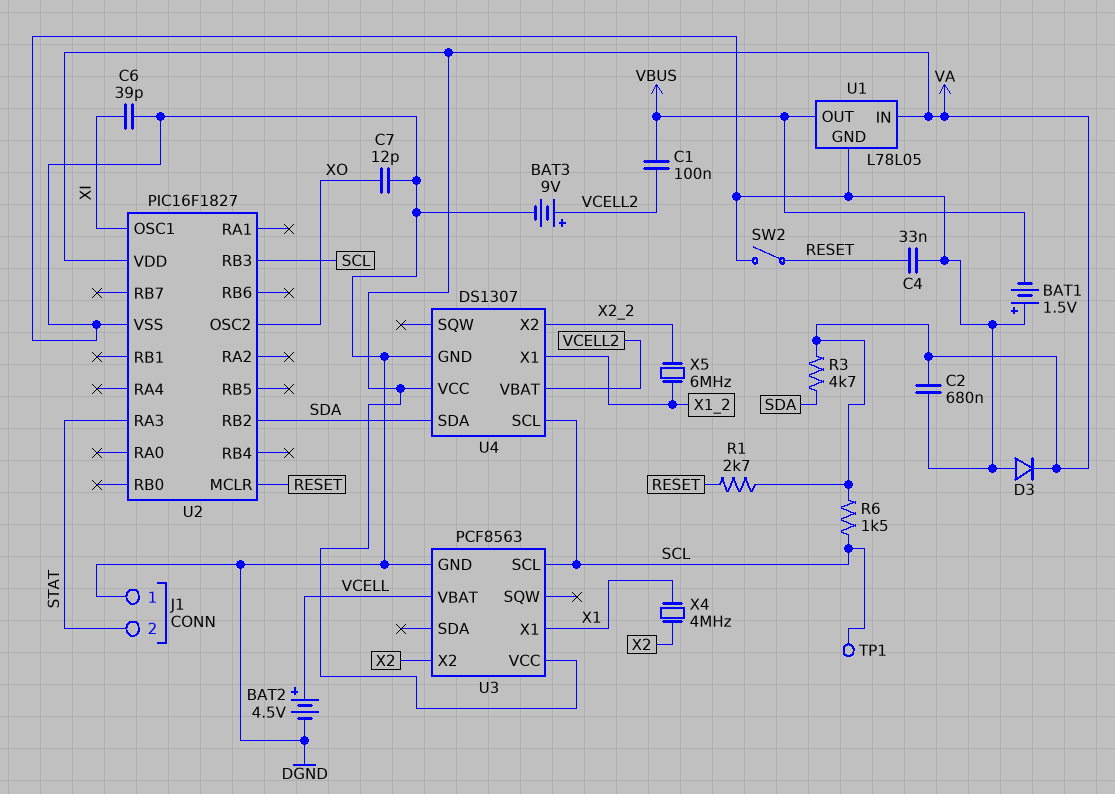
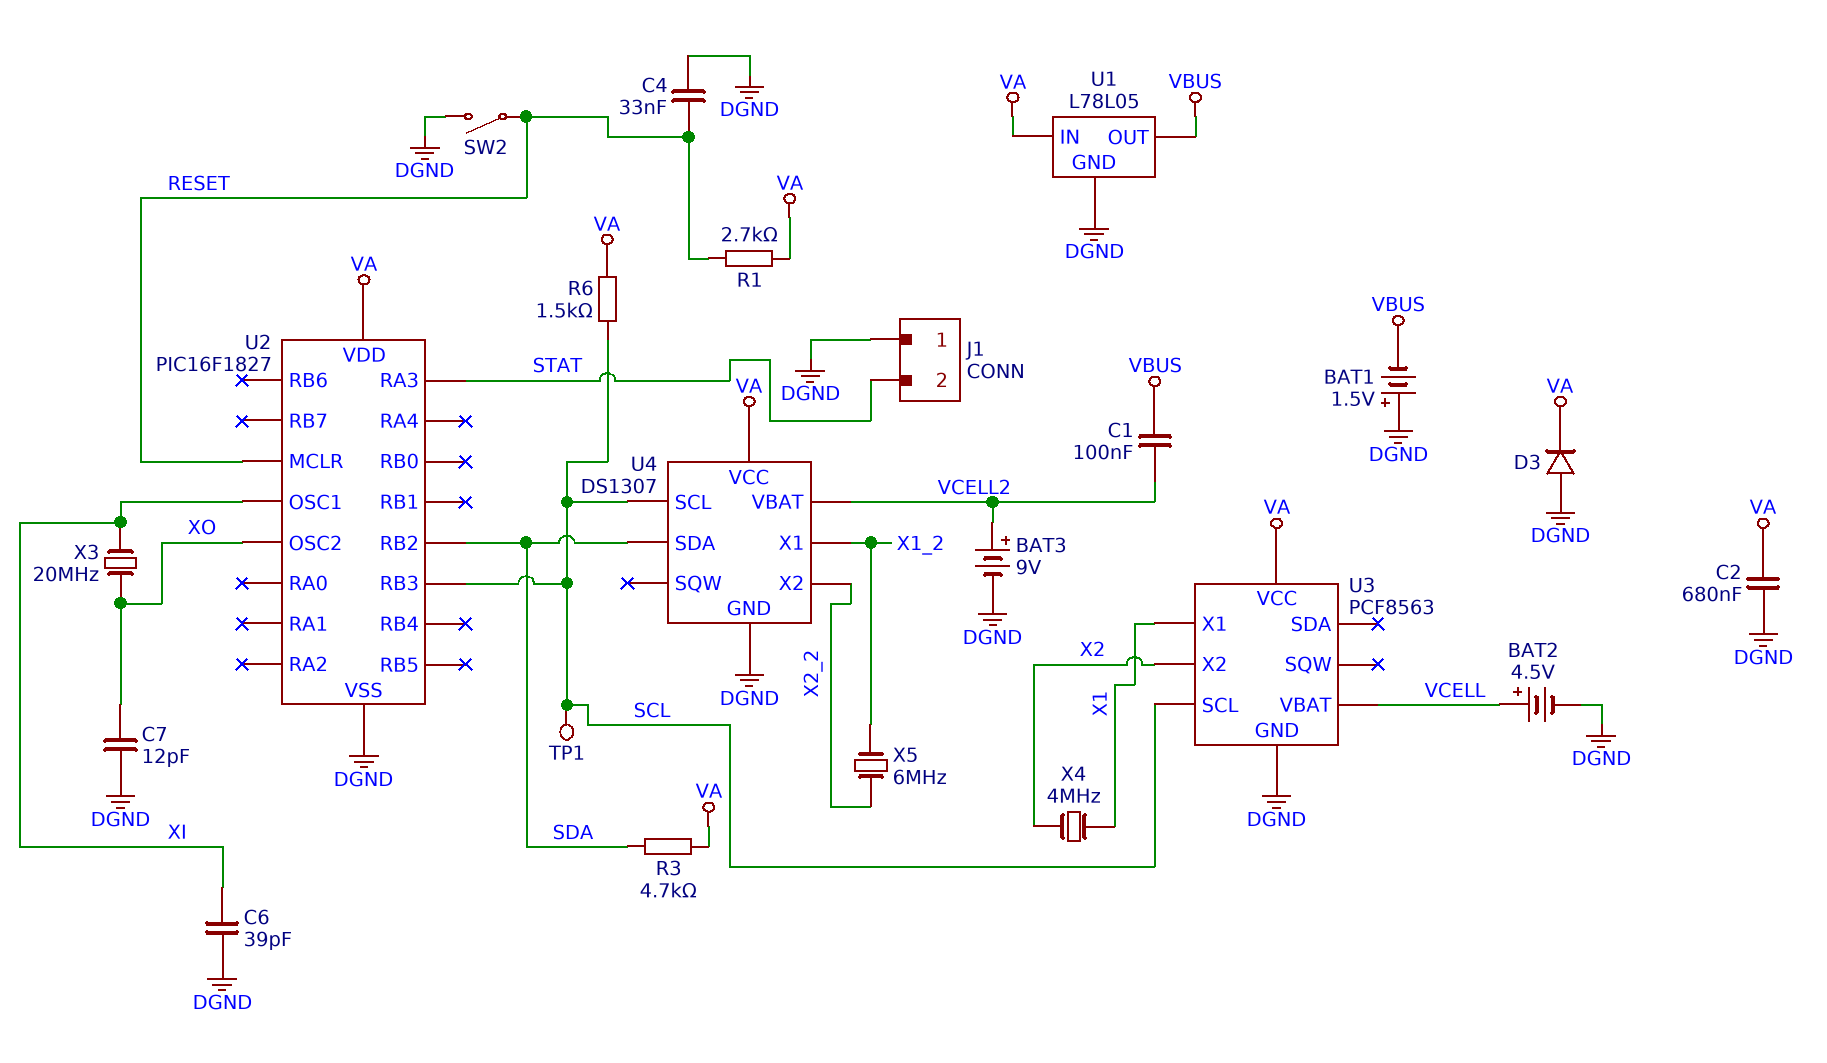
X3: none -> 20MHz (XI, XO)

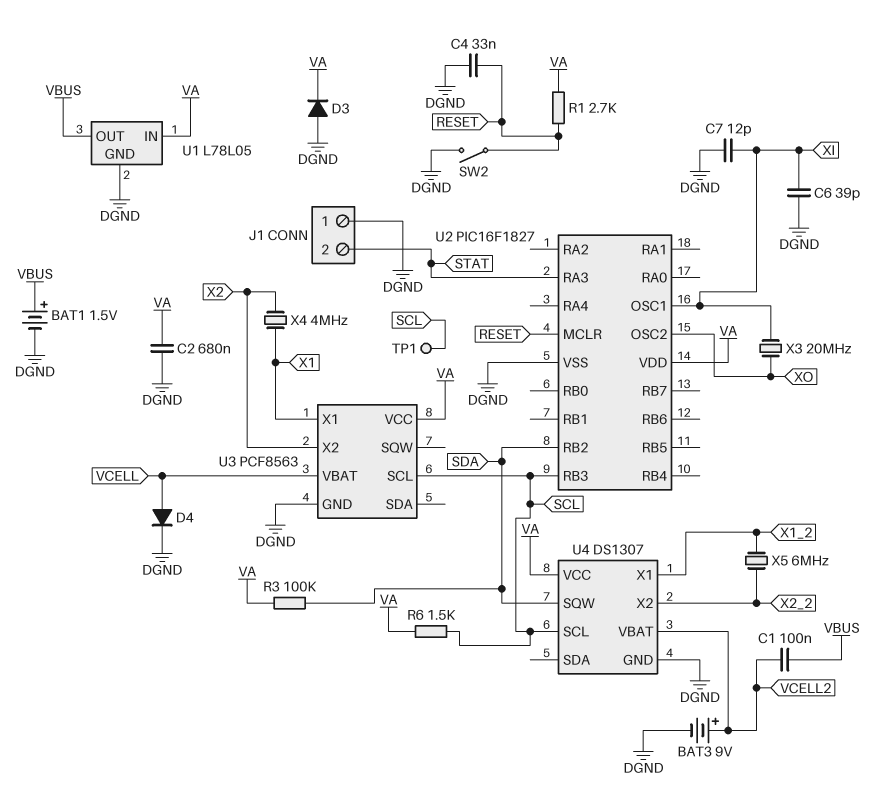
BAT1: 1.5V (plus DGND, minus VBUS) -> 1.5V (plus VBUS, minus DGND)
BAT2: 4.5V (plus VCELL, minus DGND) -> none
C7: 12pF (DGND, XO) -> 12pF (DGND, XI)
D4: none -> diode (A VCELL, K DGND)
R3: 4.7k (SDA, VA) -> 100k (SDA, VA)
U4 pin SDA: SDA -> none
U4 pin SQW: none -> SDA

